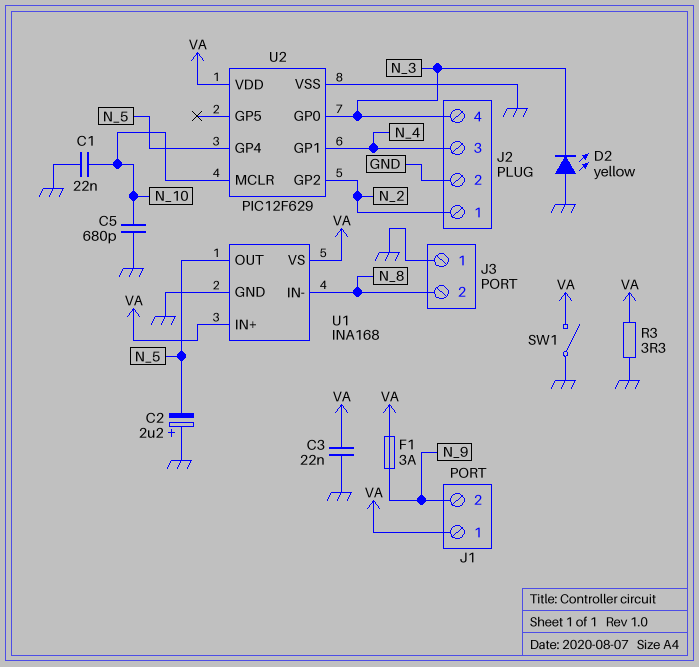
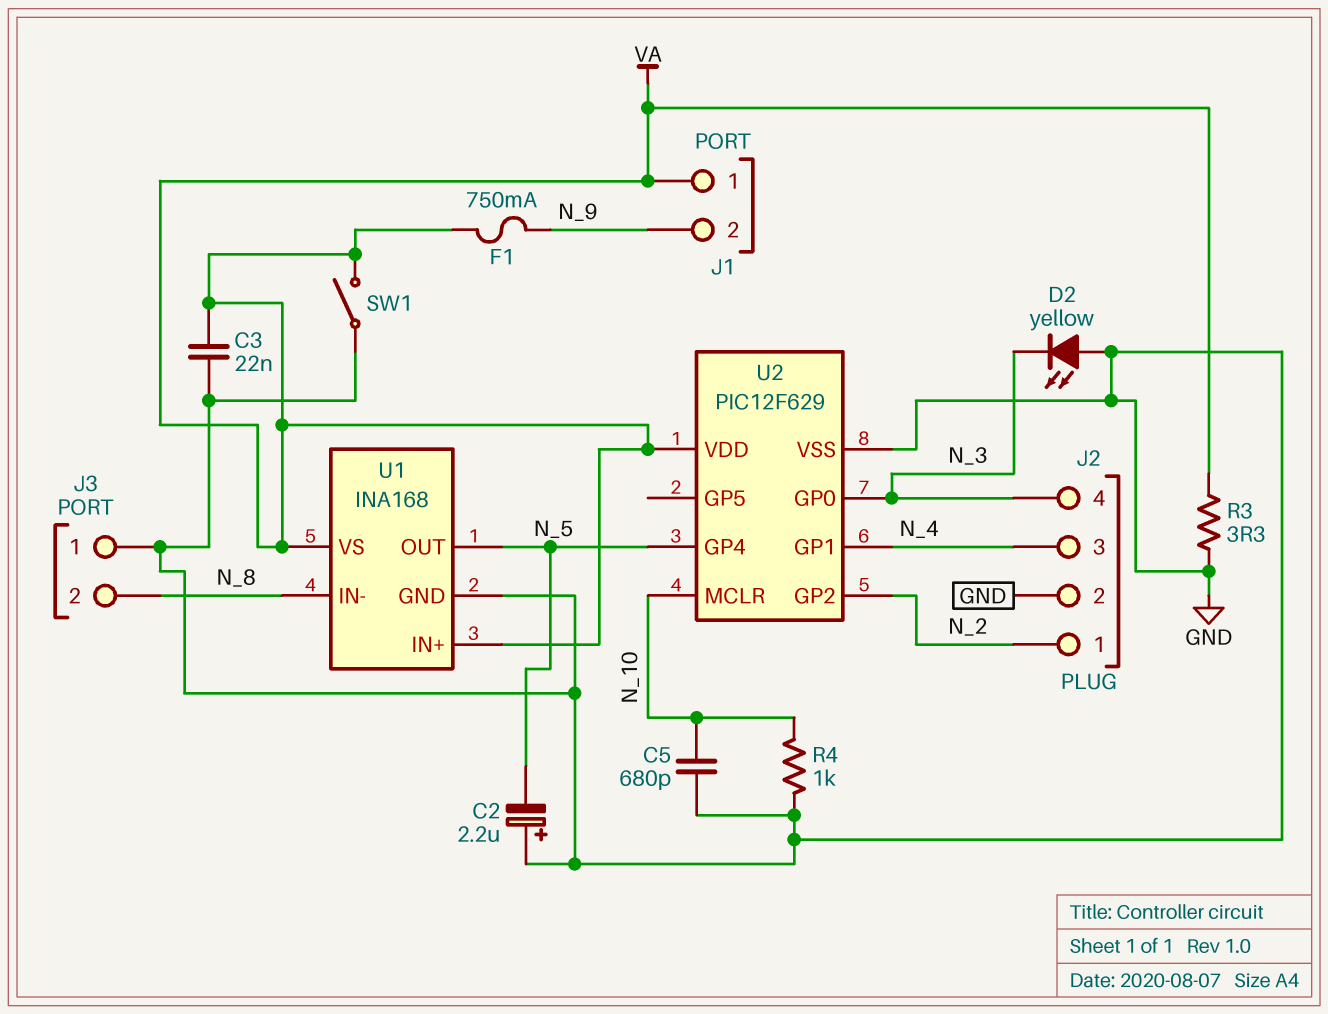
C1: 22nF (GND, N_10) -> none
F1: 3A (N_9, VA) -> 750mA (N_9, VA)
R4: none -> 1k (GND, N_10)

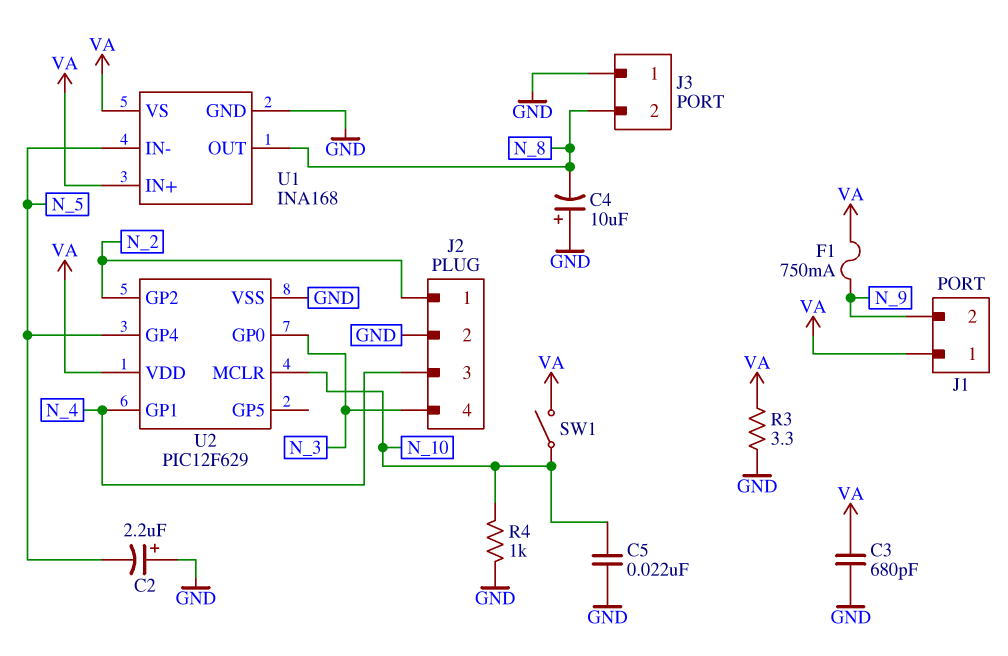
C3: 22nF (GND, VA) -> 680pF (GND, VA)
C4: none -> 10uF (plus GND, minus N_8)
C5: 680pF (GND, N_10) -> 22nF (GND, N_10)
D2: LED yellow (A GND, K N_3) -> none
SW1: switch (GND, VA) -> switch (N_10, VA)
U1 pin IN-: N_8 -> N_5
U1 pin OUT: N_5 -> N_8

